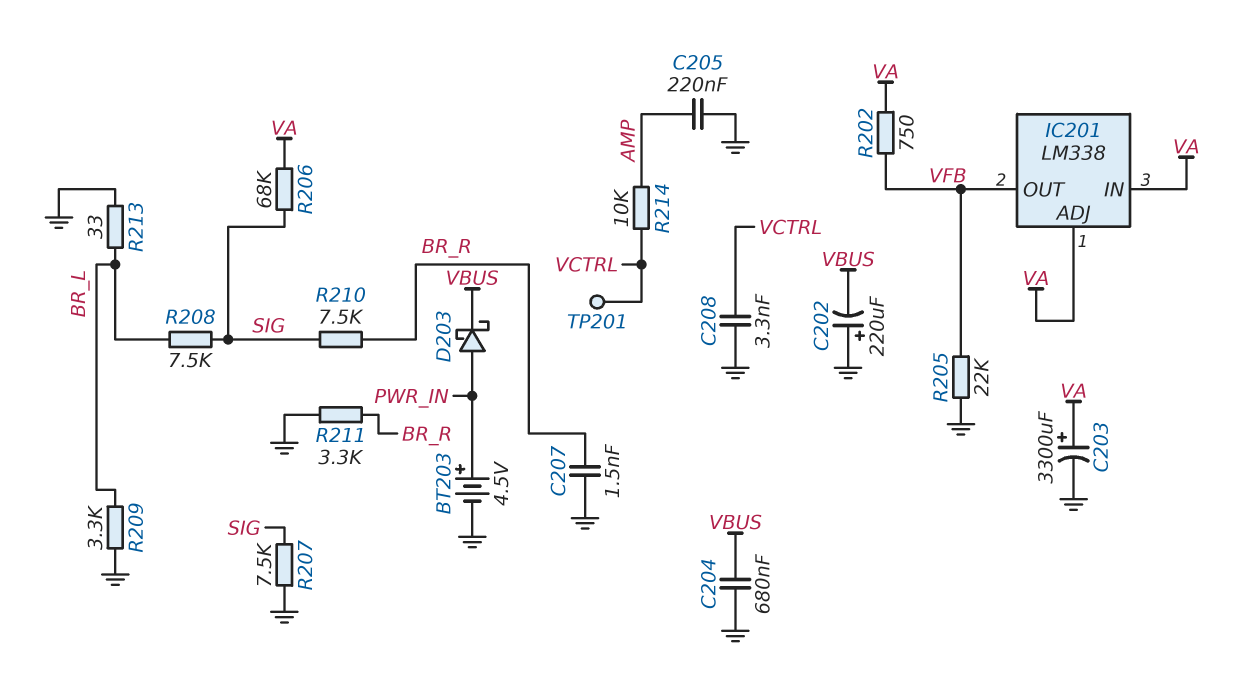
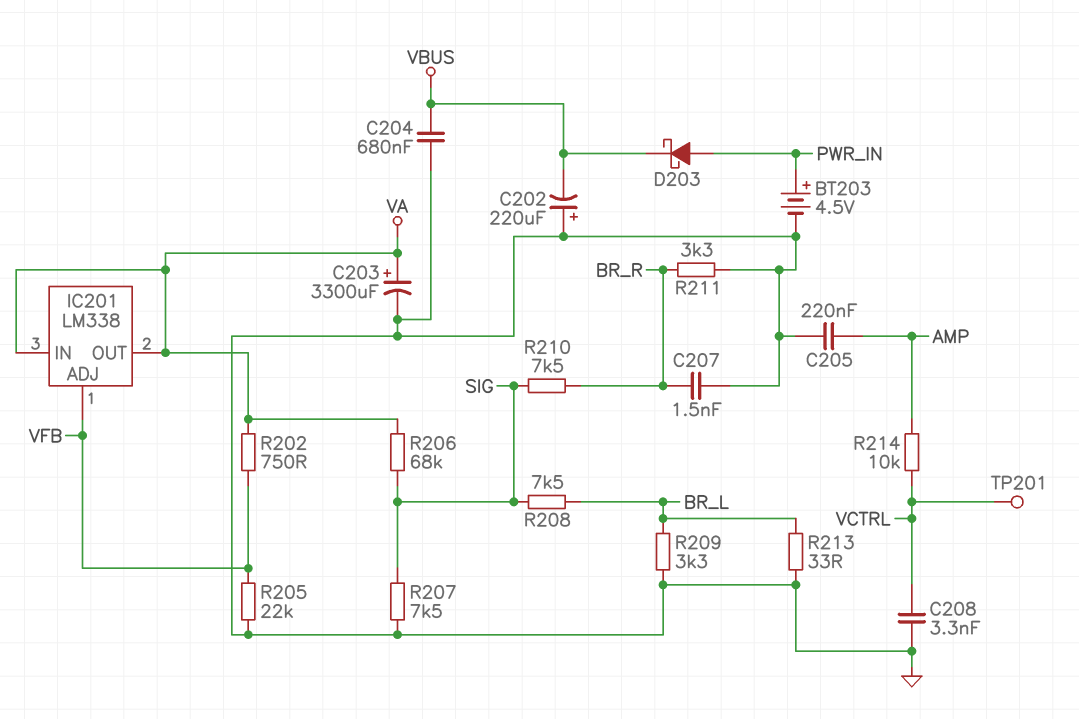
IC201 pin ADJ: VA -> VFB
IC201 pin OUT: VFB -> VA

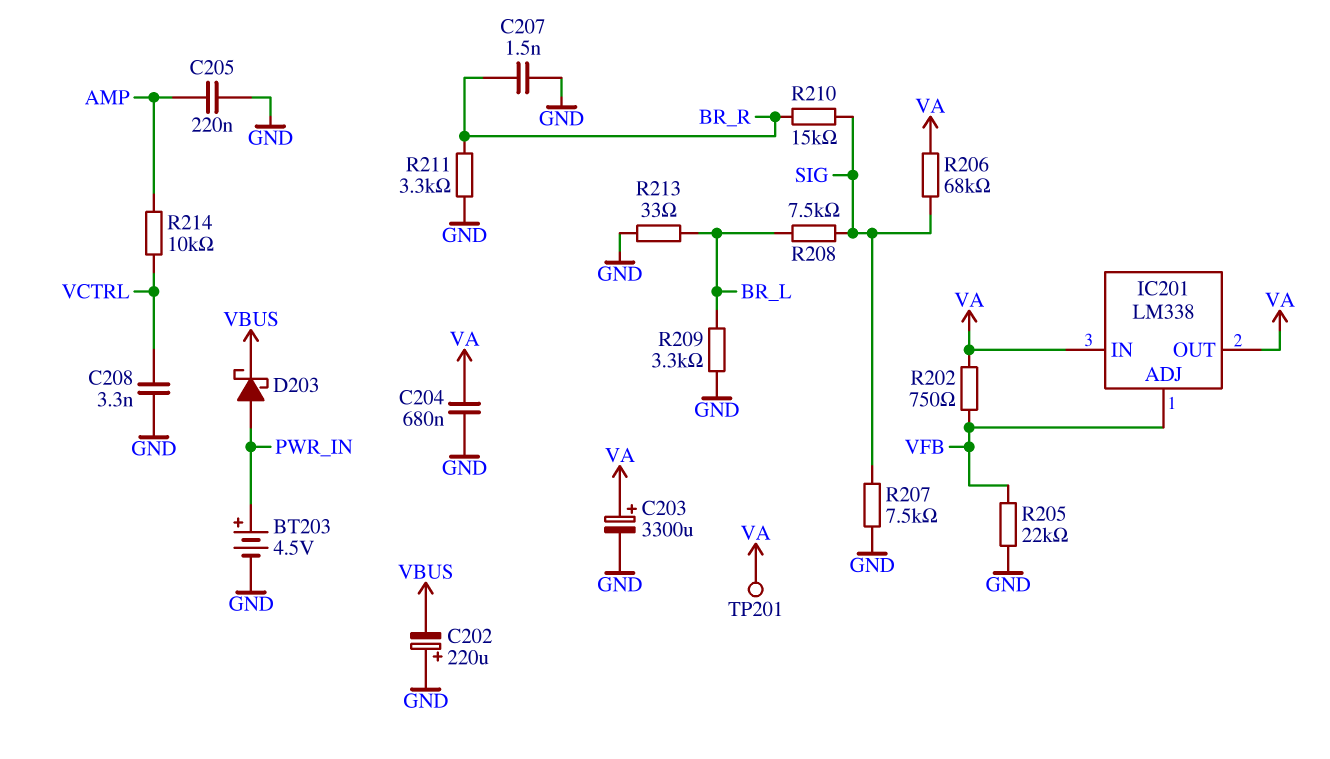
C204: 680nF (GND, VBUS) -> 680nF (GND, VA)
R210: 7.5k (BR_R, SIG) -> 15k (BR_R, SIG)
TP201: test point (VCTRL) -> test point (VA)

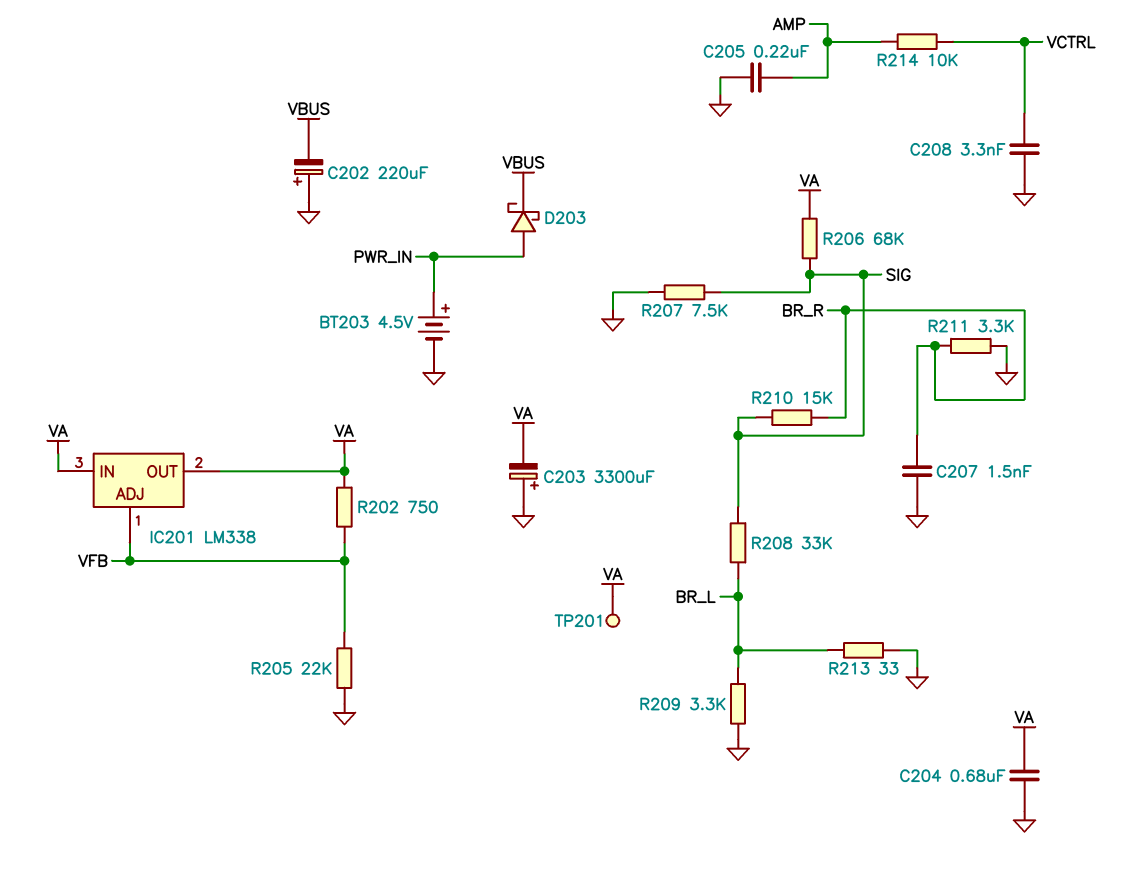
C203: 3300uF (plus VA, minus GND) -> 3300uF (plus GND, minus VA)
R208: 7.5k (BR_L, SIG) -> 33k (BR_L, SIG)

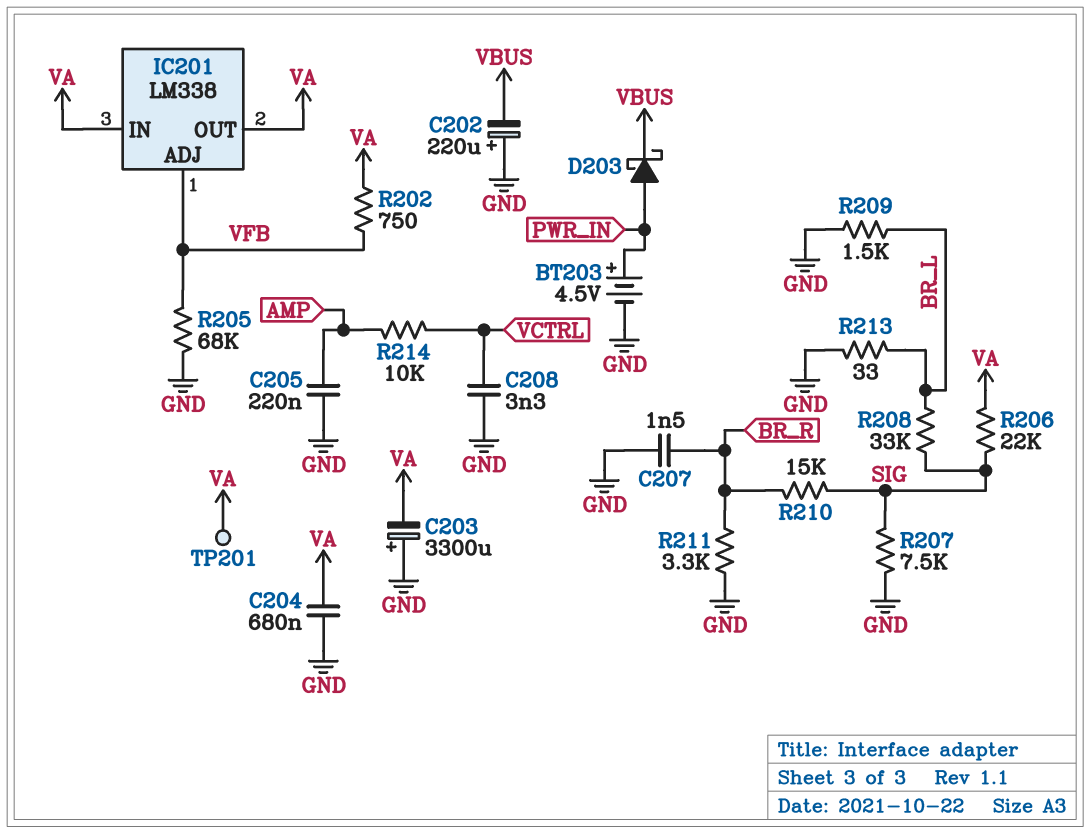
R205: 22k (GND, VFB) -> 68k (GND, VFB)
R206: 68k (SIG, VA) -> 22k (SIG, VA)
R209: 3.3k (BR_L, GND) -> 1.5k (BR_L, GND)

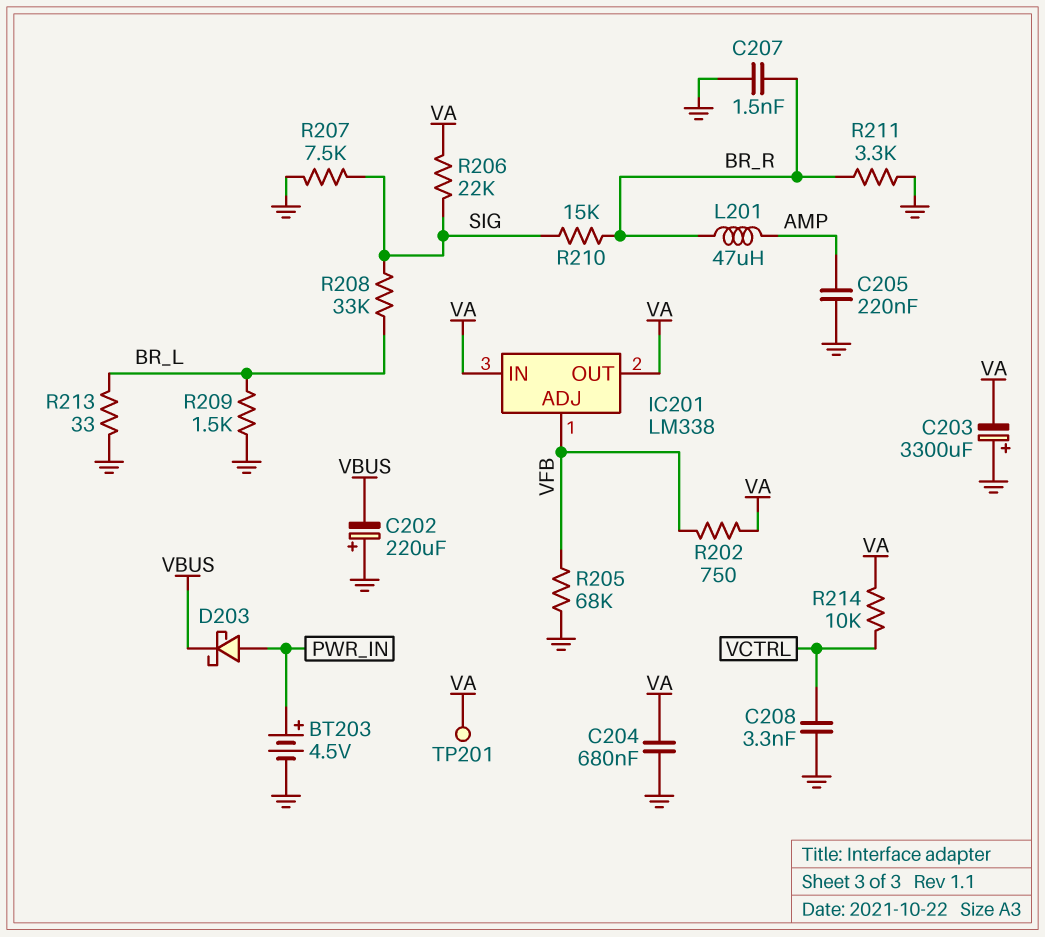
L201: none -> 47uH (AMP, BR_R)
R214: 10k (AMP, VCTRL) -> 10k (VA, VCTRL)

